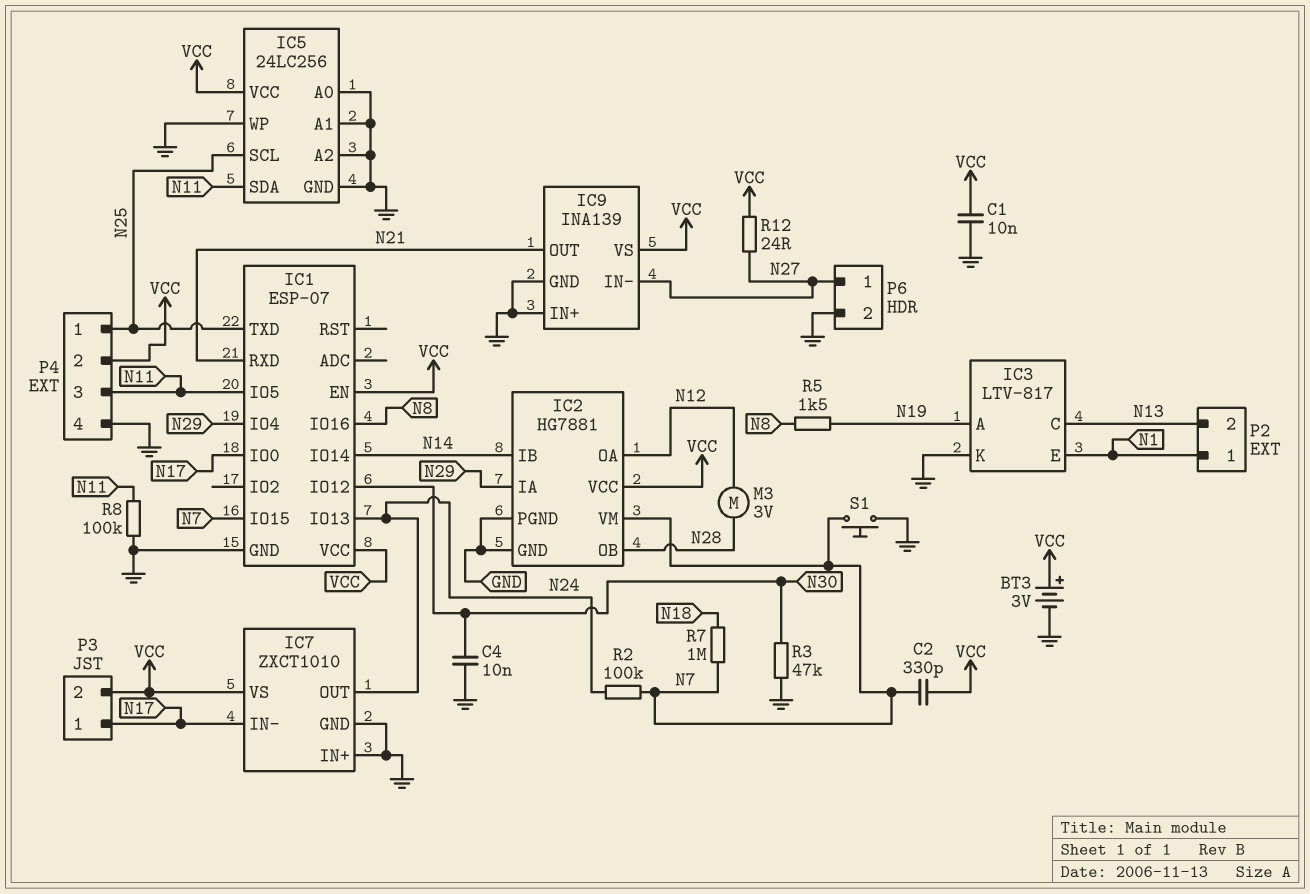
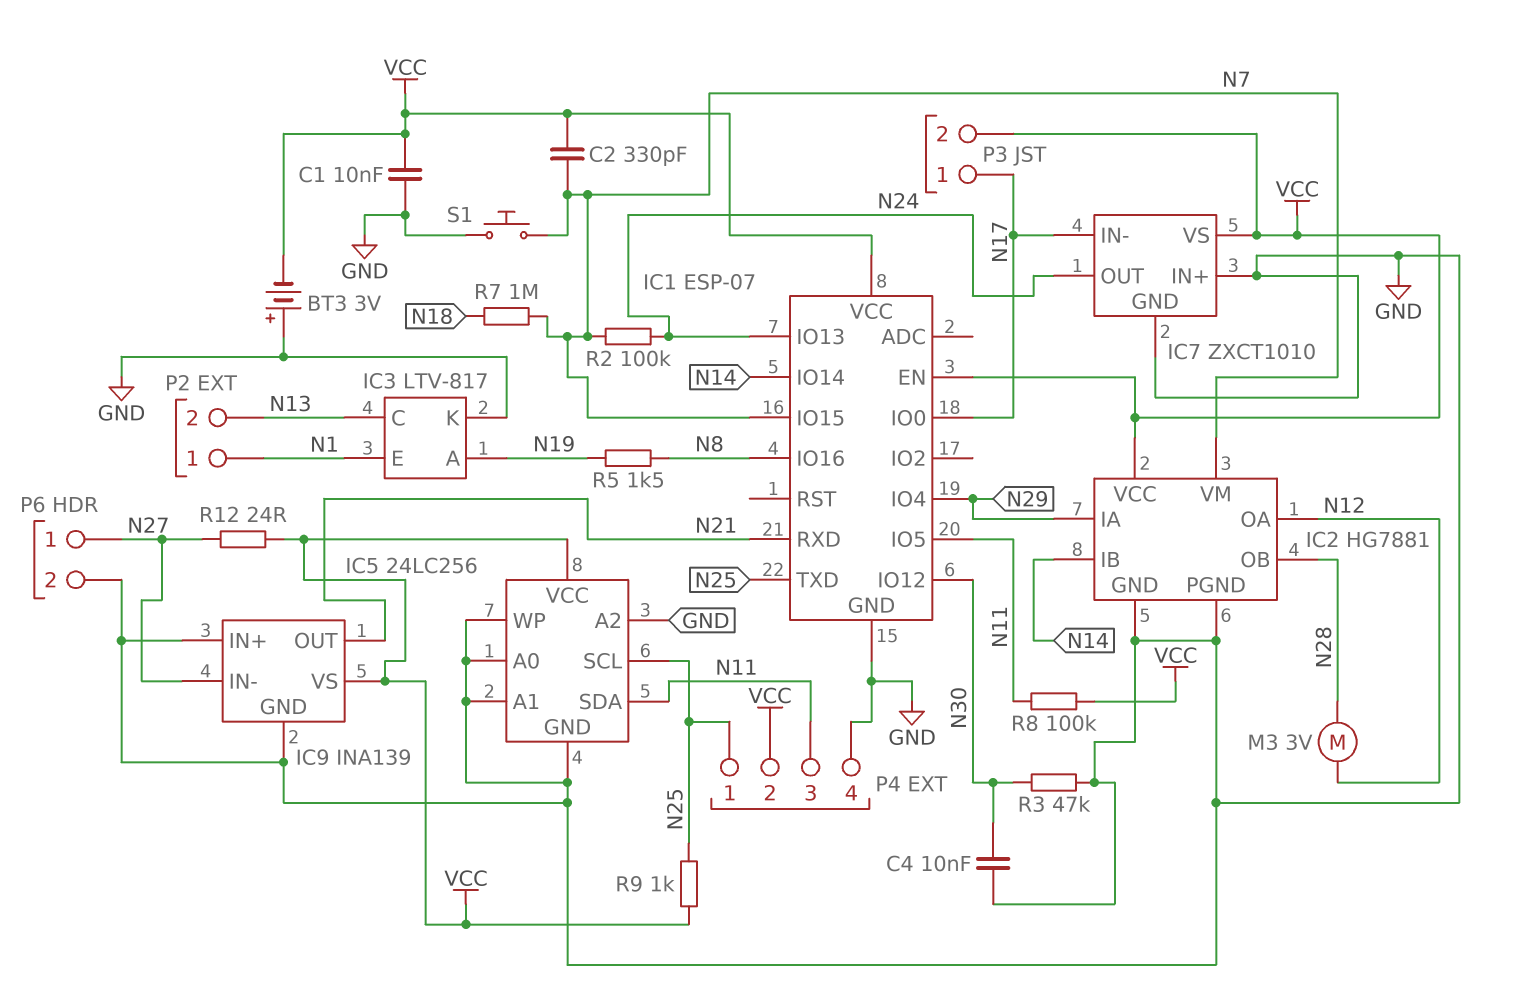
BT3: 3V (plus VCC, minus GND) -> 3V (plus GND, minus VCC)
R8: 100k (GND, N11) -> 100k (N11, VCC)
R9: none -> 1k (N25, VCC)

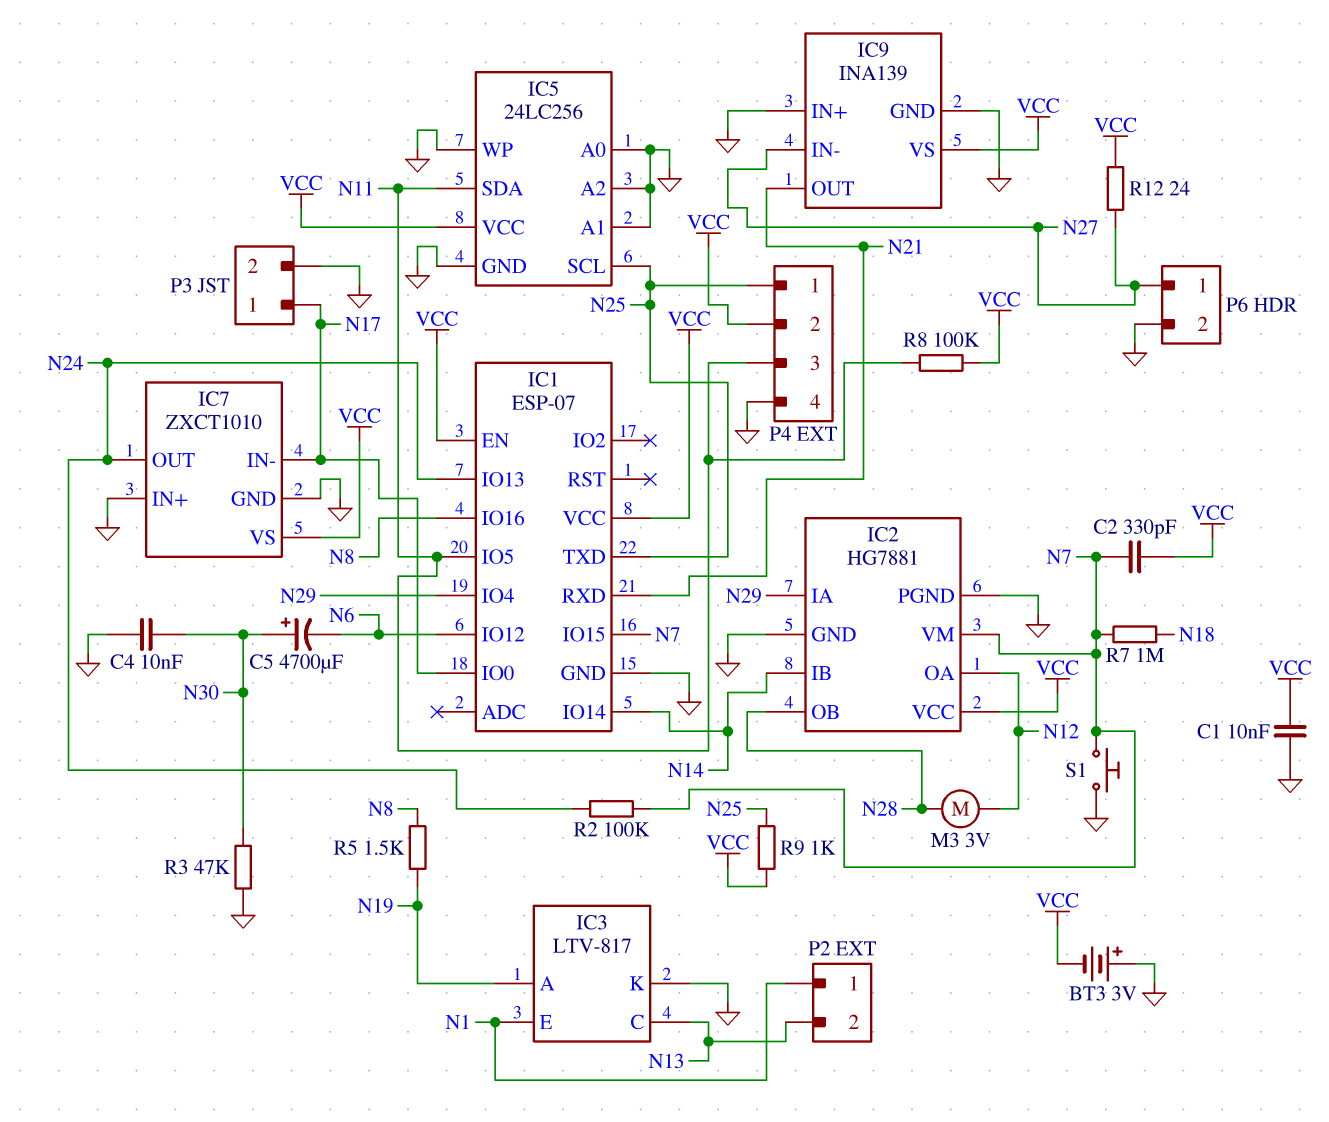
C5: none -> 4700uF (plus N30, minus N6)
IC1 pin IO12: N30 -> N6
P3 pin 2: VCC -> GND

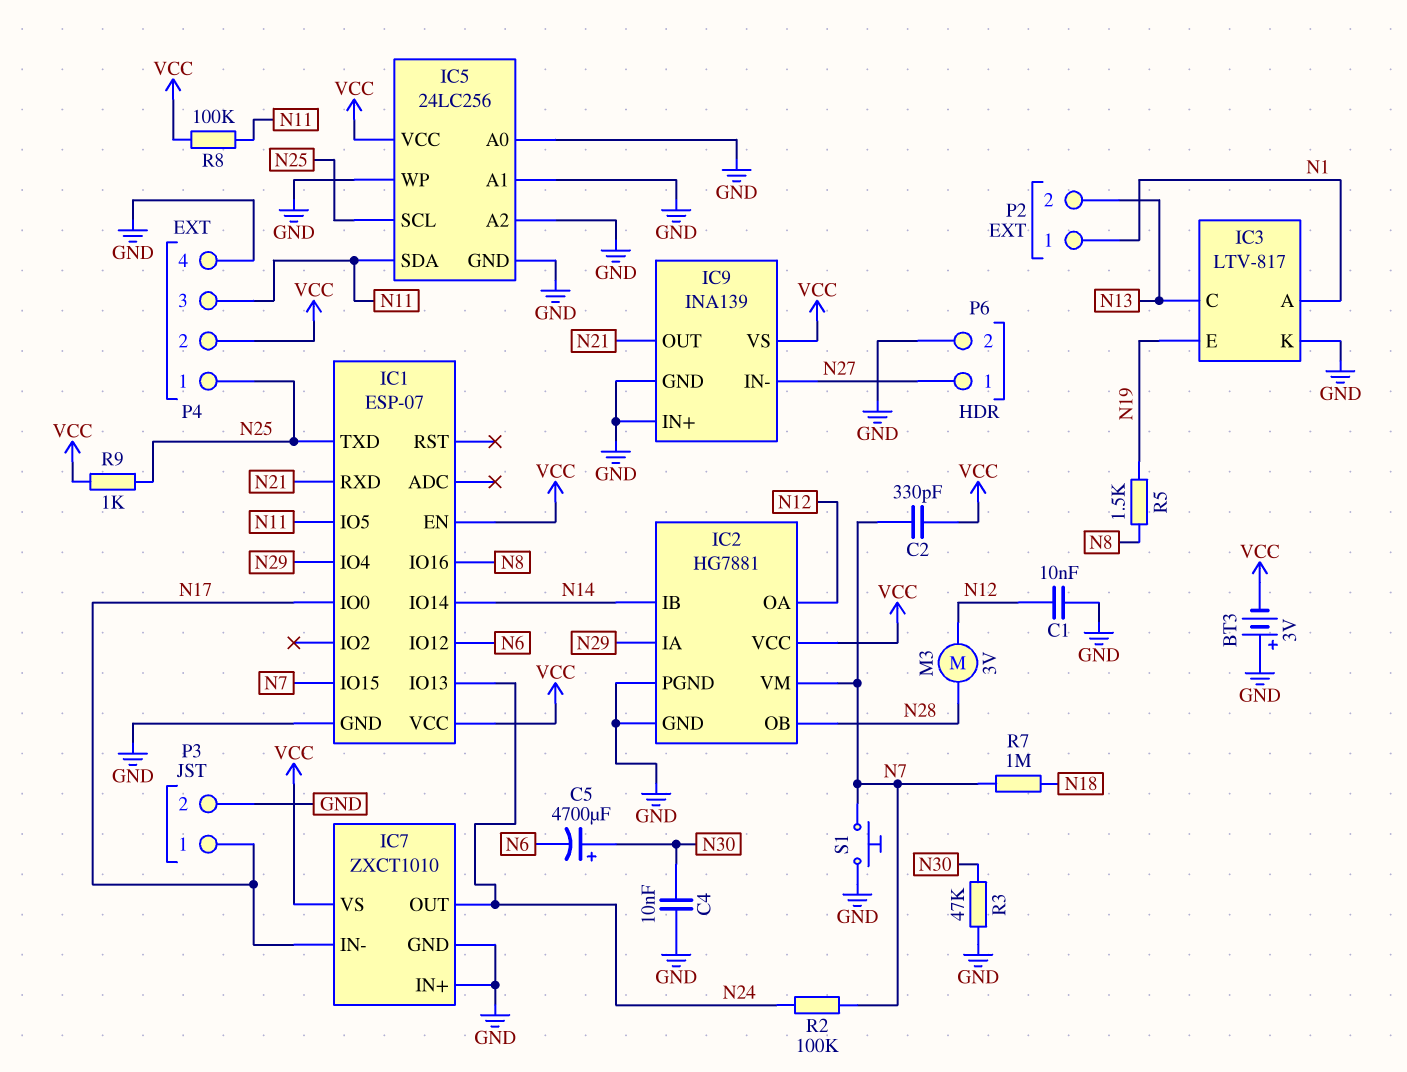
C1: 10nF (GND, VCC) -> 10nF (GND, N12)
IC3 pin A: N19 -> N1
IC3 pin E: N1 -> N19
R12: 24 (N27, VCC) -> none

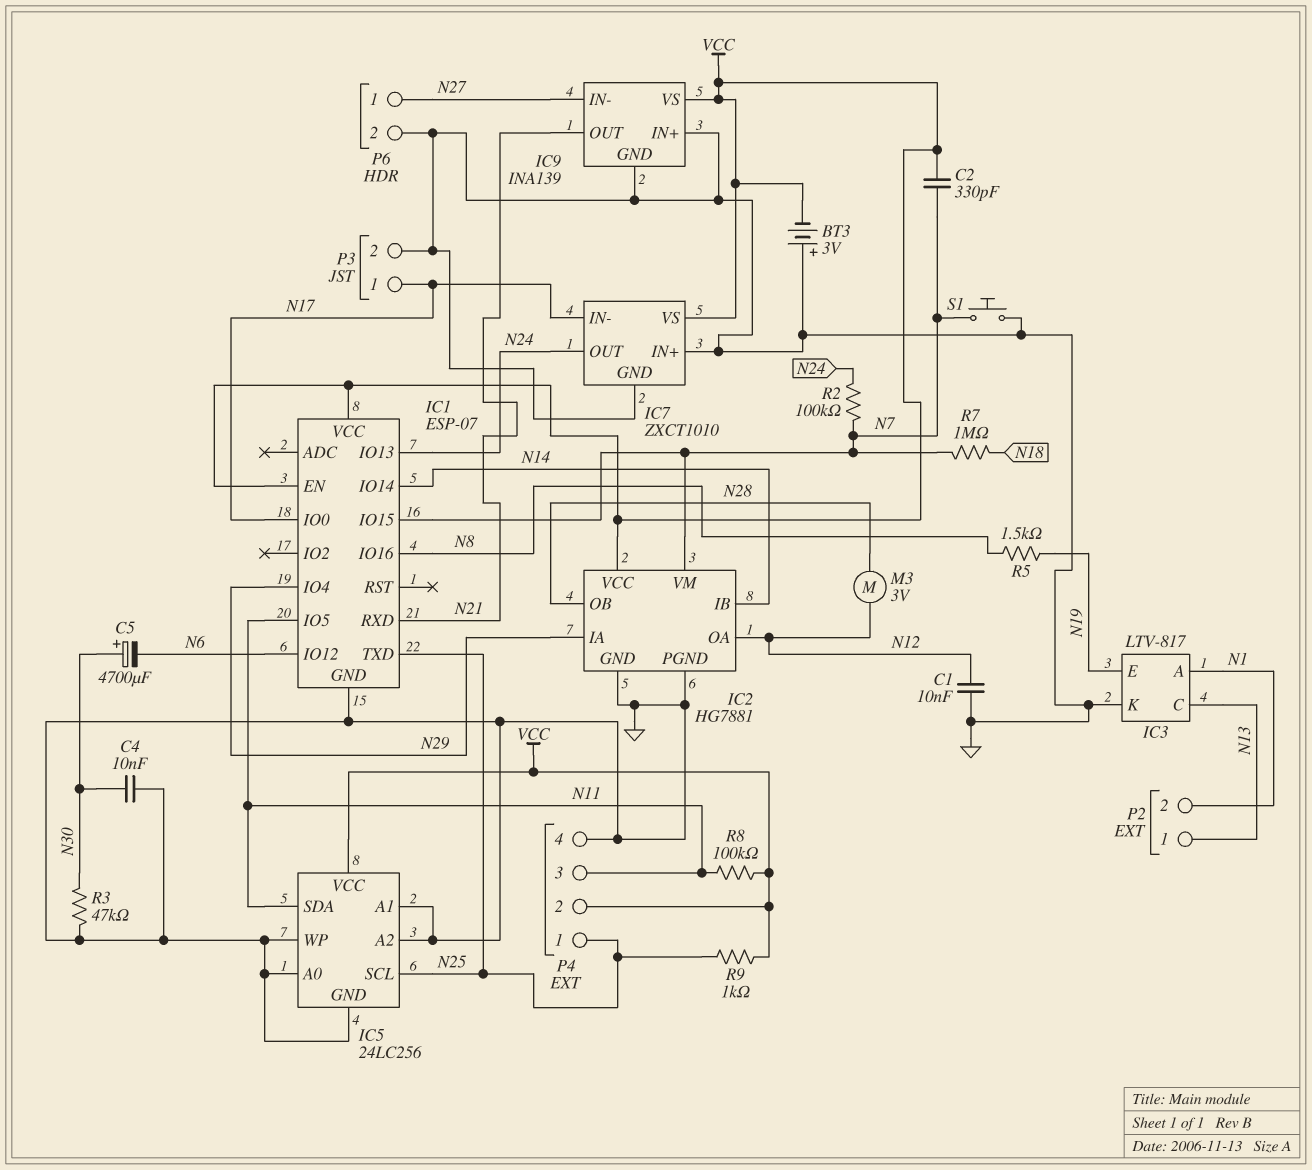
P2 pin 1: N1 -> N13
P2 pin 2: N13 -> N1

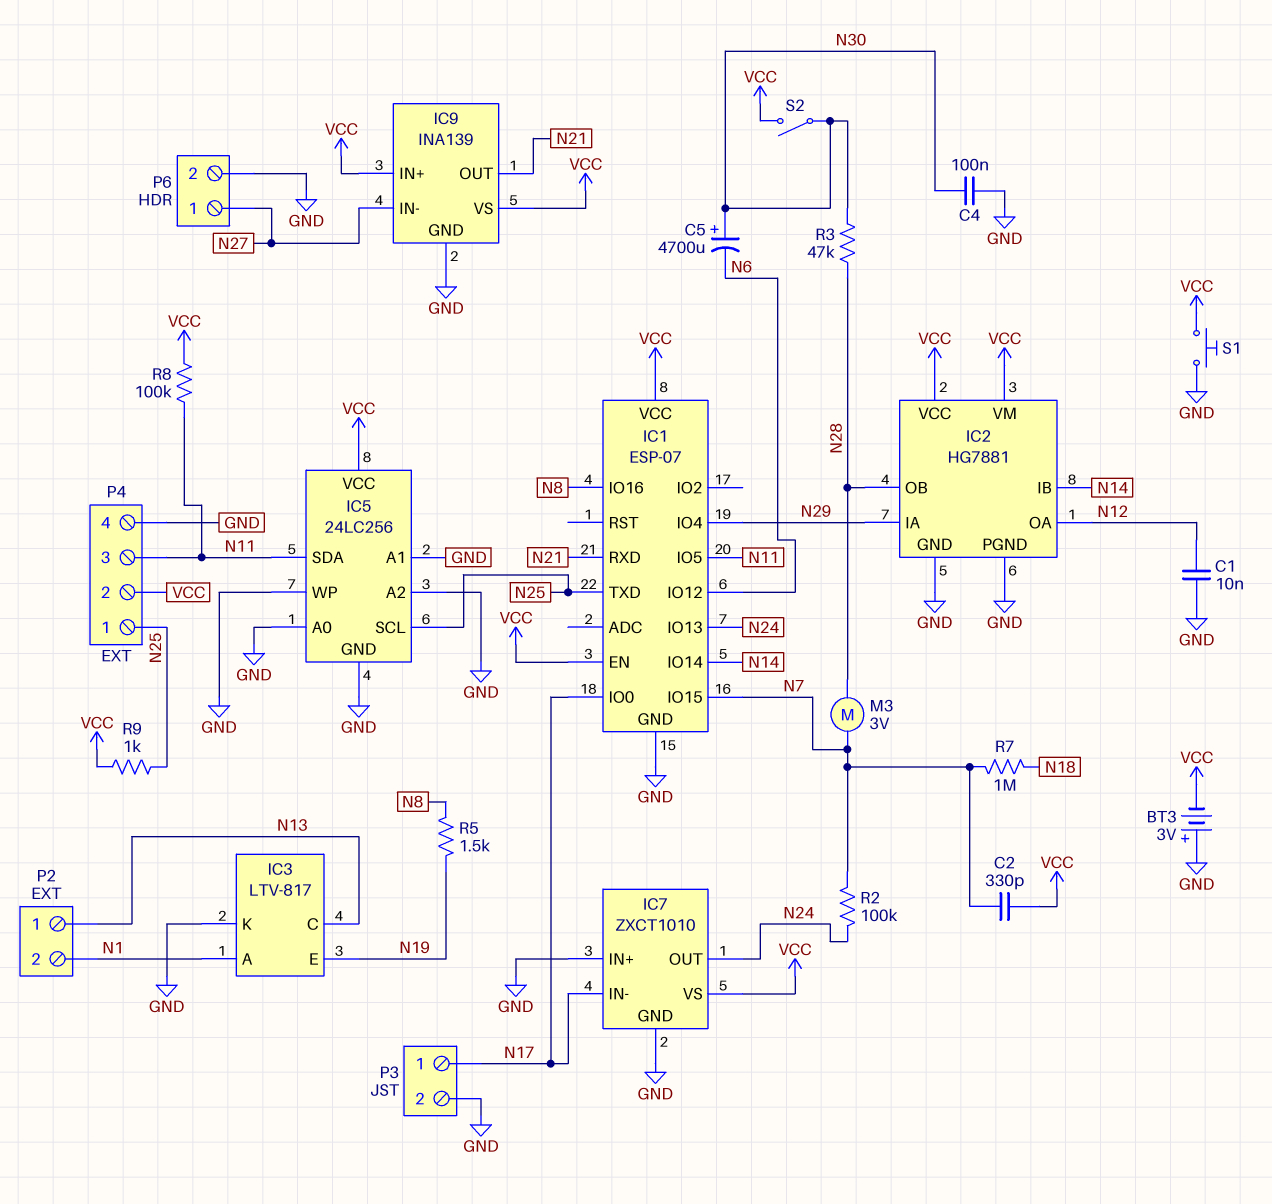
C4: 10nF (GND, N30) -> 100nF (GND, N30)
IC2 pin VM: N7 -> VCC
IC9 pin IN+: GND -> VCC
M3: motor 3V (N12, N28) -> motor 3V (N7, N28)
R3: 47k (GND, N30) -> 47k (N28, N30)
S1: button (GND, N7) -> button (GND, VCC)
S2: none -> switch (N30, VCC)

